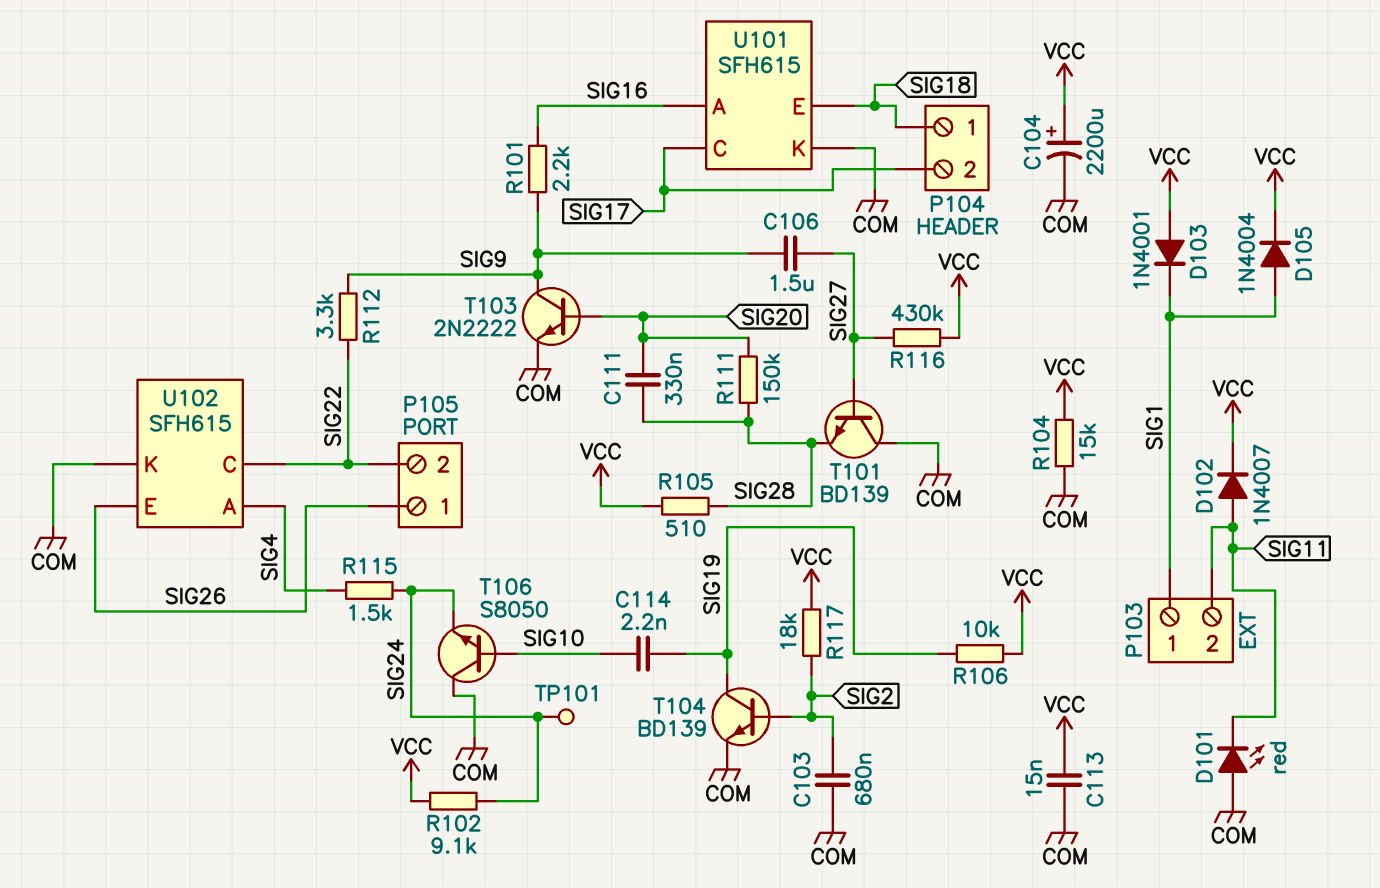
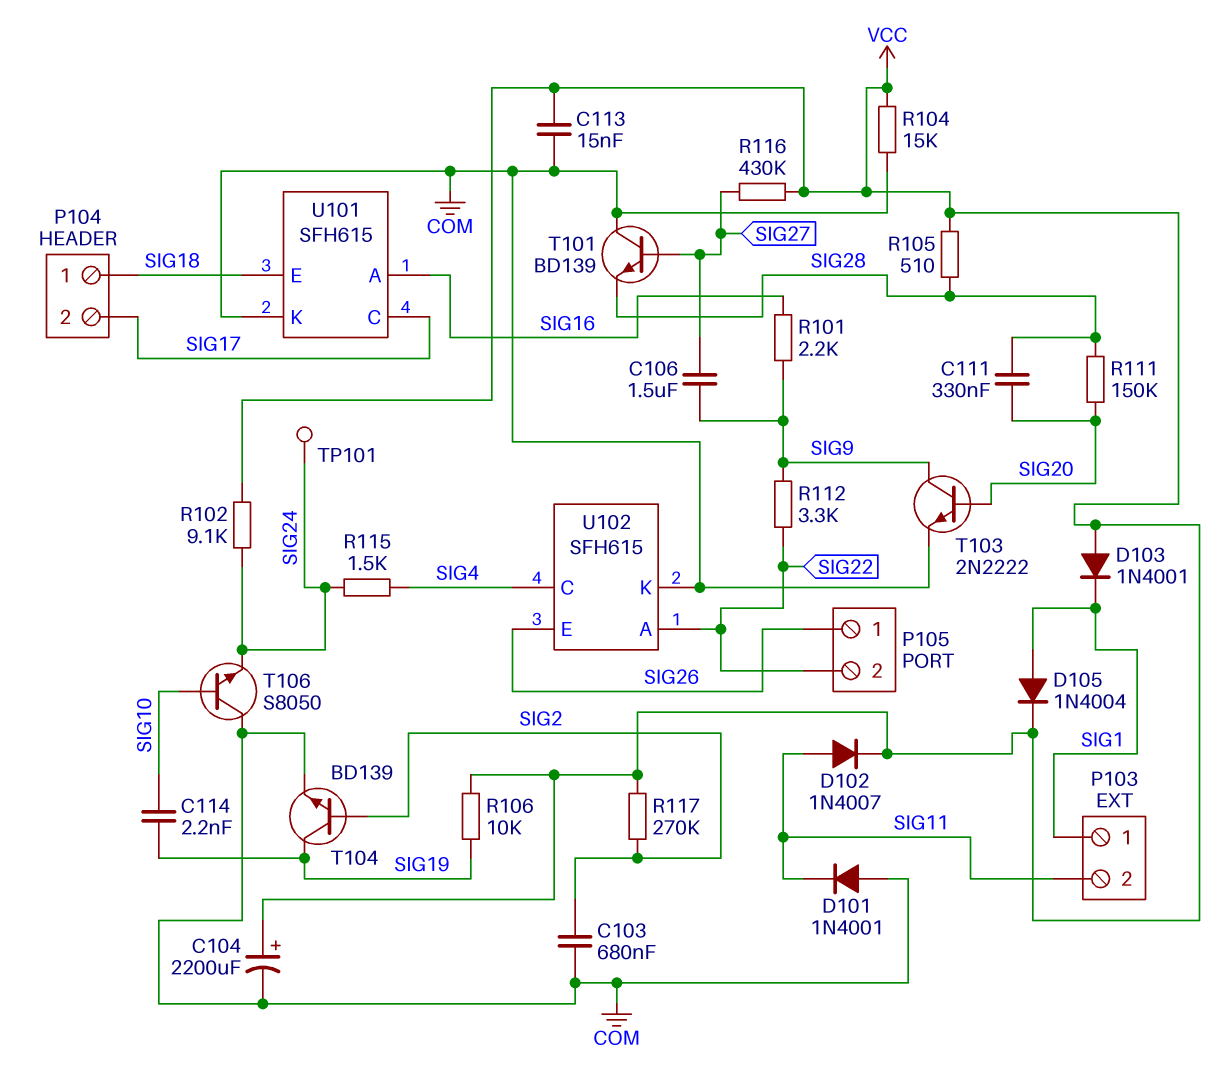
D101: LED red (A COM, K SIG11) -> diode 1N4001 (A COM, K SIG11)
R117: 18k (SIG2, VCC) -> 270k (SIG2, VCC)
U102 pin A: SIG4 -> SIG22
U102 pin C: SIG22 -> SIG4

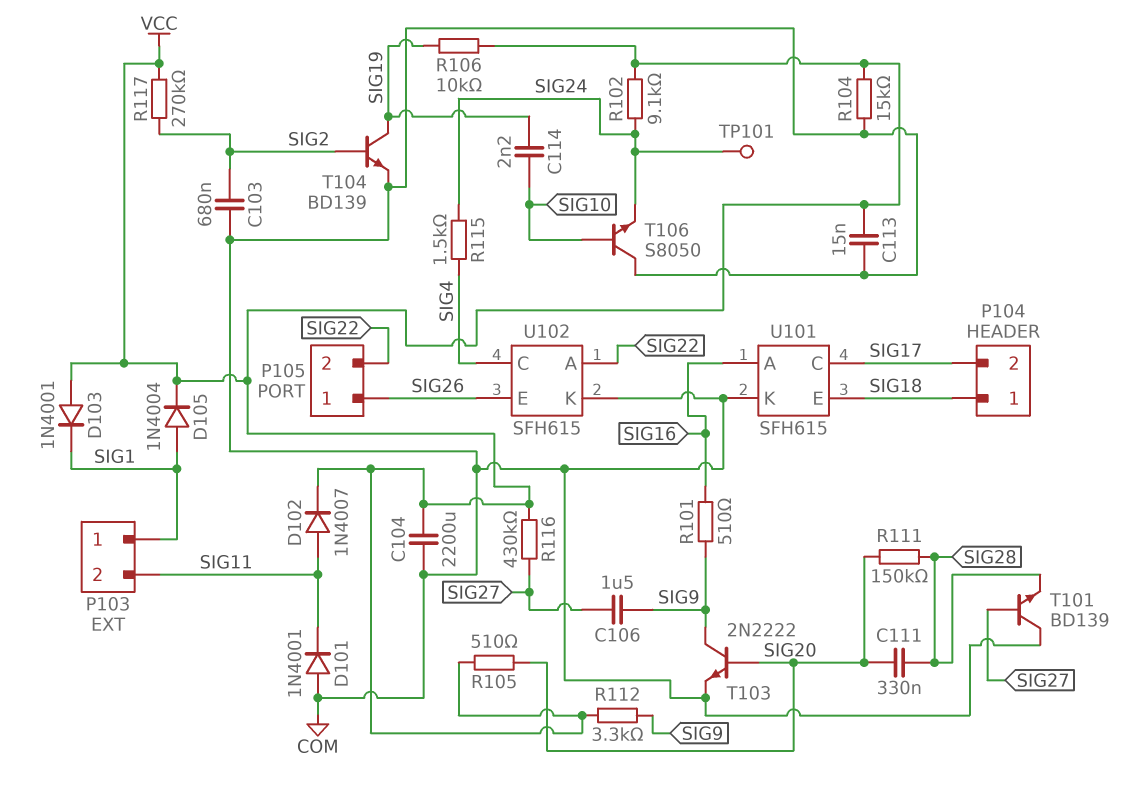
C104: 2200uF (plus VCC, minus COM) -> 2200uF (COM, VCC)
R101: 2.2k (SIG9, SIG16) -> 510 (SIG9, SIG16)
R105: 510 (SIG28, VCC) -> 510 (SIG20, VCC)
R112: 3.3k (SIG9, SIG22) -> 3.3k (SIG9, VCC)

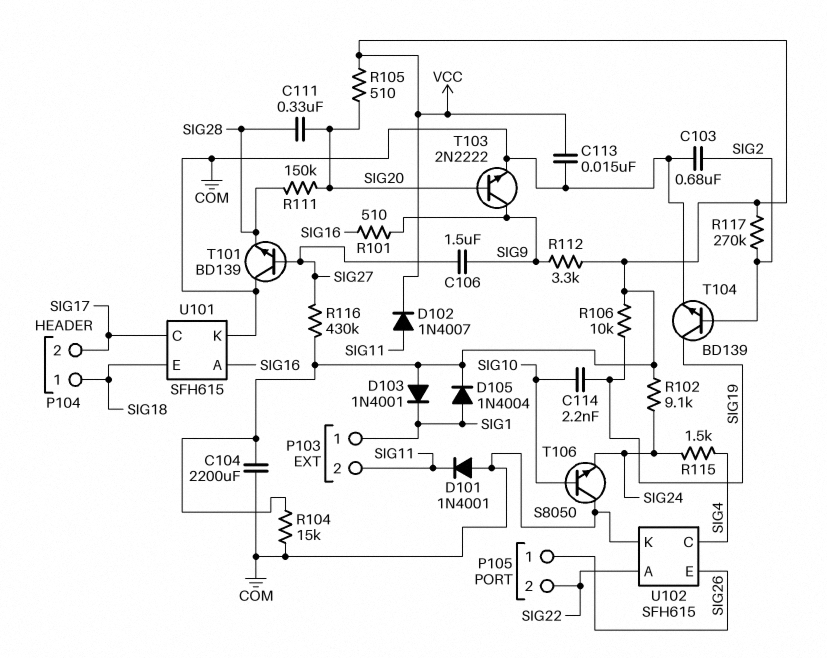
TP101: test point (SIG24) -> none

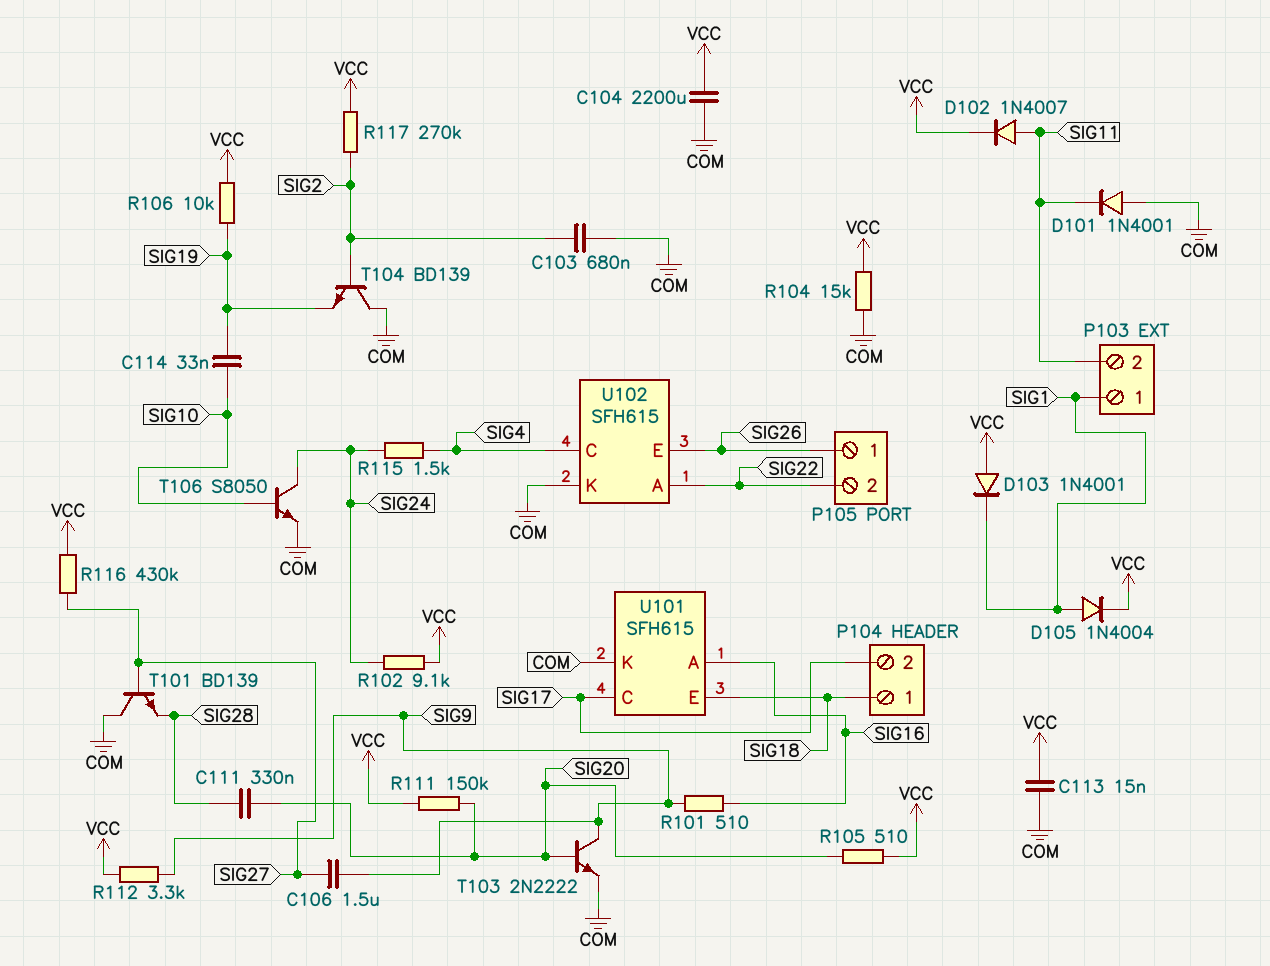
C114: 2.2nF (SIG10, SIG19) -> 33nF (SIG10, SIG19)
R111: 150k (SIG20, SIG28) -> 150k (SIG20, VCC)
T104: NPN BD139 (B SIG2, C SIG19, E COM) -> NPN BD139 (B SIG2, C COM, E SIG19)
T106: NPN S8050 (B SIG10, C COM, E SIG24) -> NPN S8050 (B SIG10, C SIG24, E COM)

